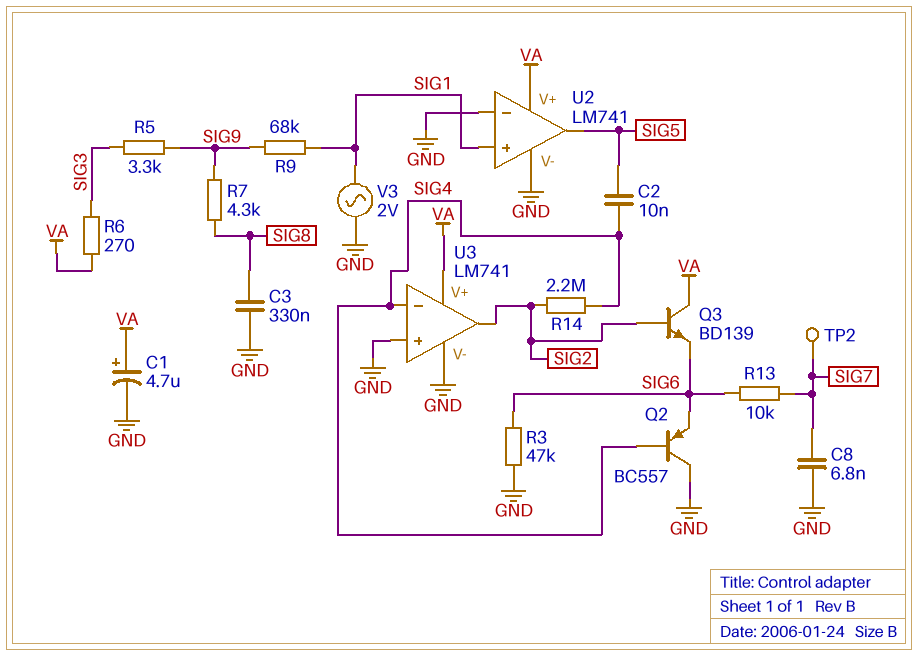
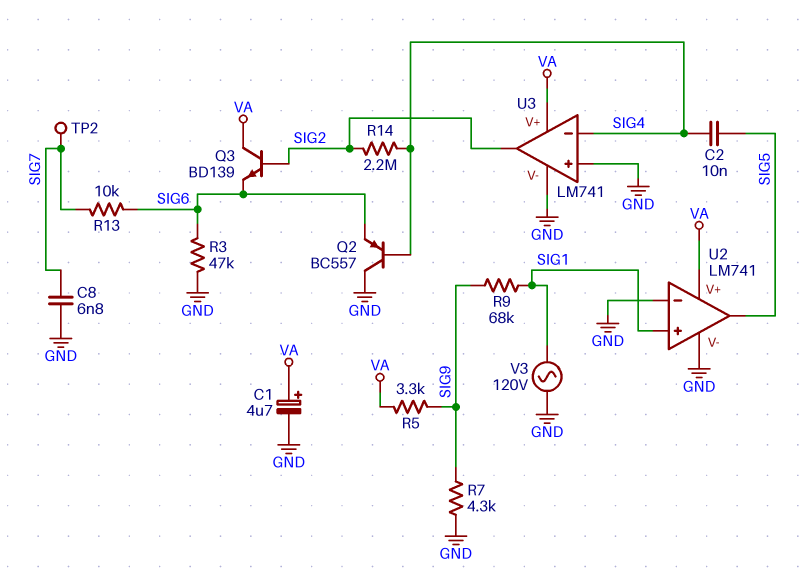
C3: 330nF (GND, SIG8) -> none
R5: 3.3k (SIG3, SIG9) -> 3.3k (SIG9, VA)
R6: 270 (SIG3, VA) -> none
R7: 4.3k (SIG8, SIG9) -> 4.3k (GND, SIG9)
V3: AC 2V (GND, SIG1) -> AC 120V (GND, SIG1)

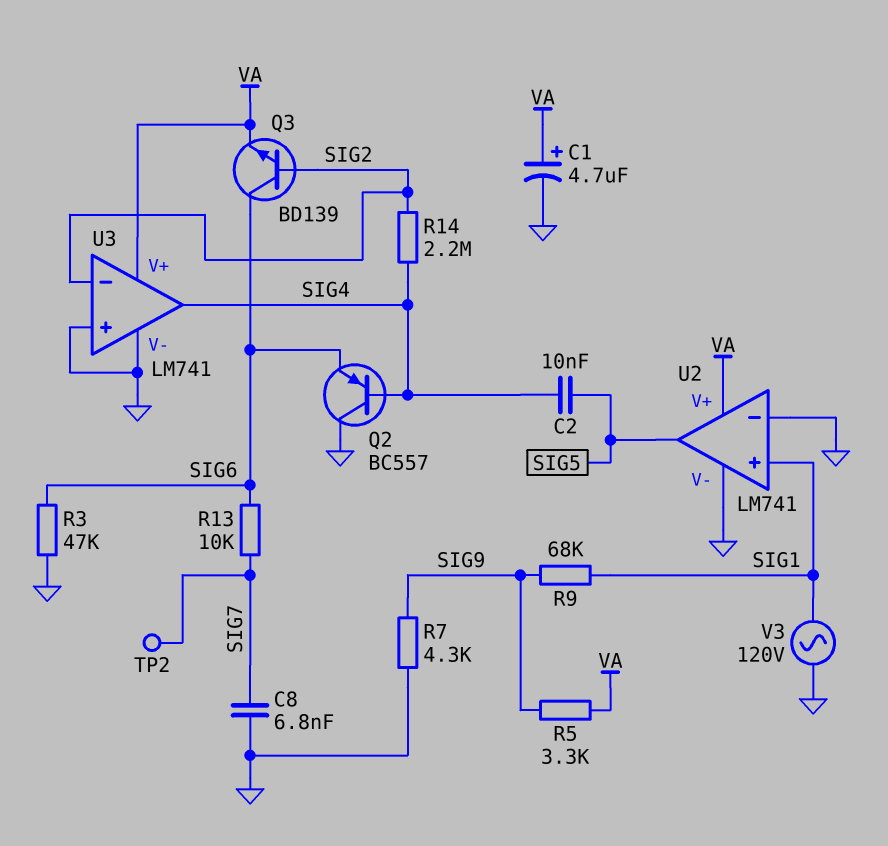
Q3: NPN BD139 (B SIG2, C VA, E SIG6) -> NPN BD139 (B SIG2, C SIG6, E VA)
U3 pin in-: SIG4 -> SIG2
U3 pin out: SIG2 -> SIG4

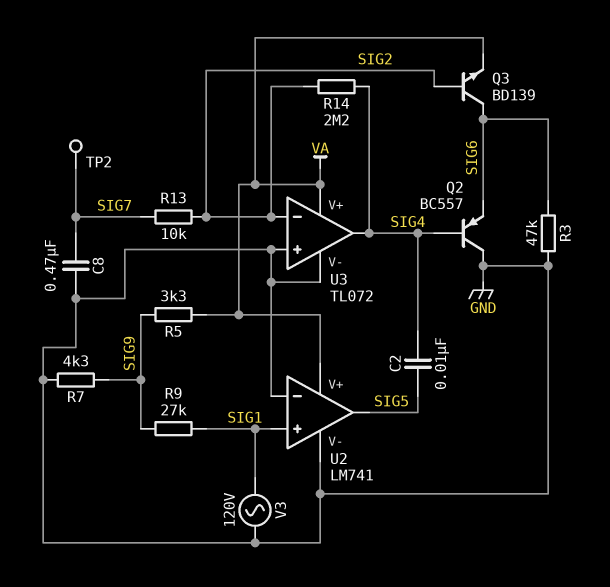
C1: 4.7uF (plus VA, minus GND) -> none
C8: 6.8nF (GND, SIG7) -> 470nF (GND, SIG7)
R9: 68k (SIG1, SIG9) -> 27k (SIG1, SIG9)
R13: 10k (SIG6, SIG7) -> 10k (SIG2, SIG7)
U3: LM741 -> TL072

